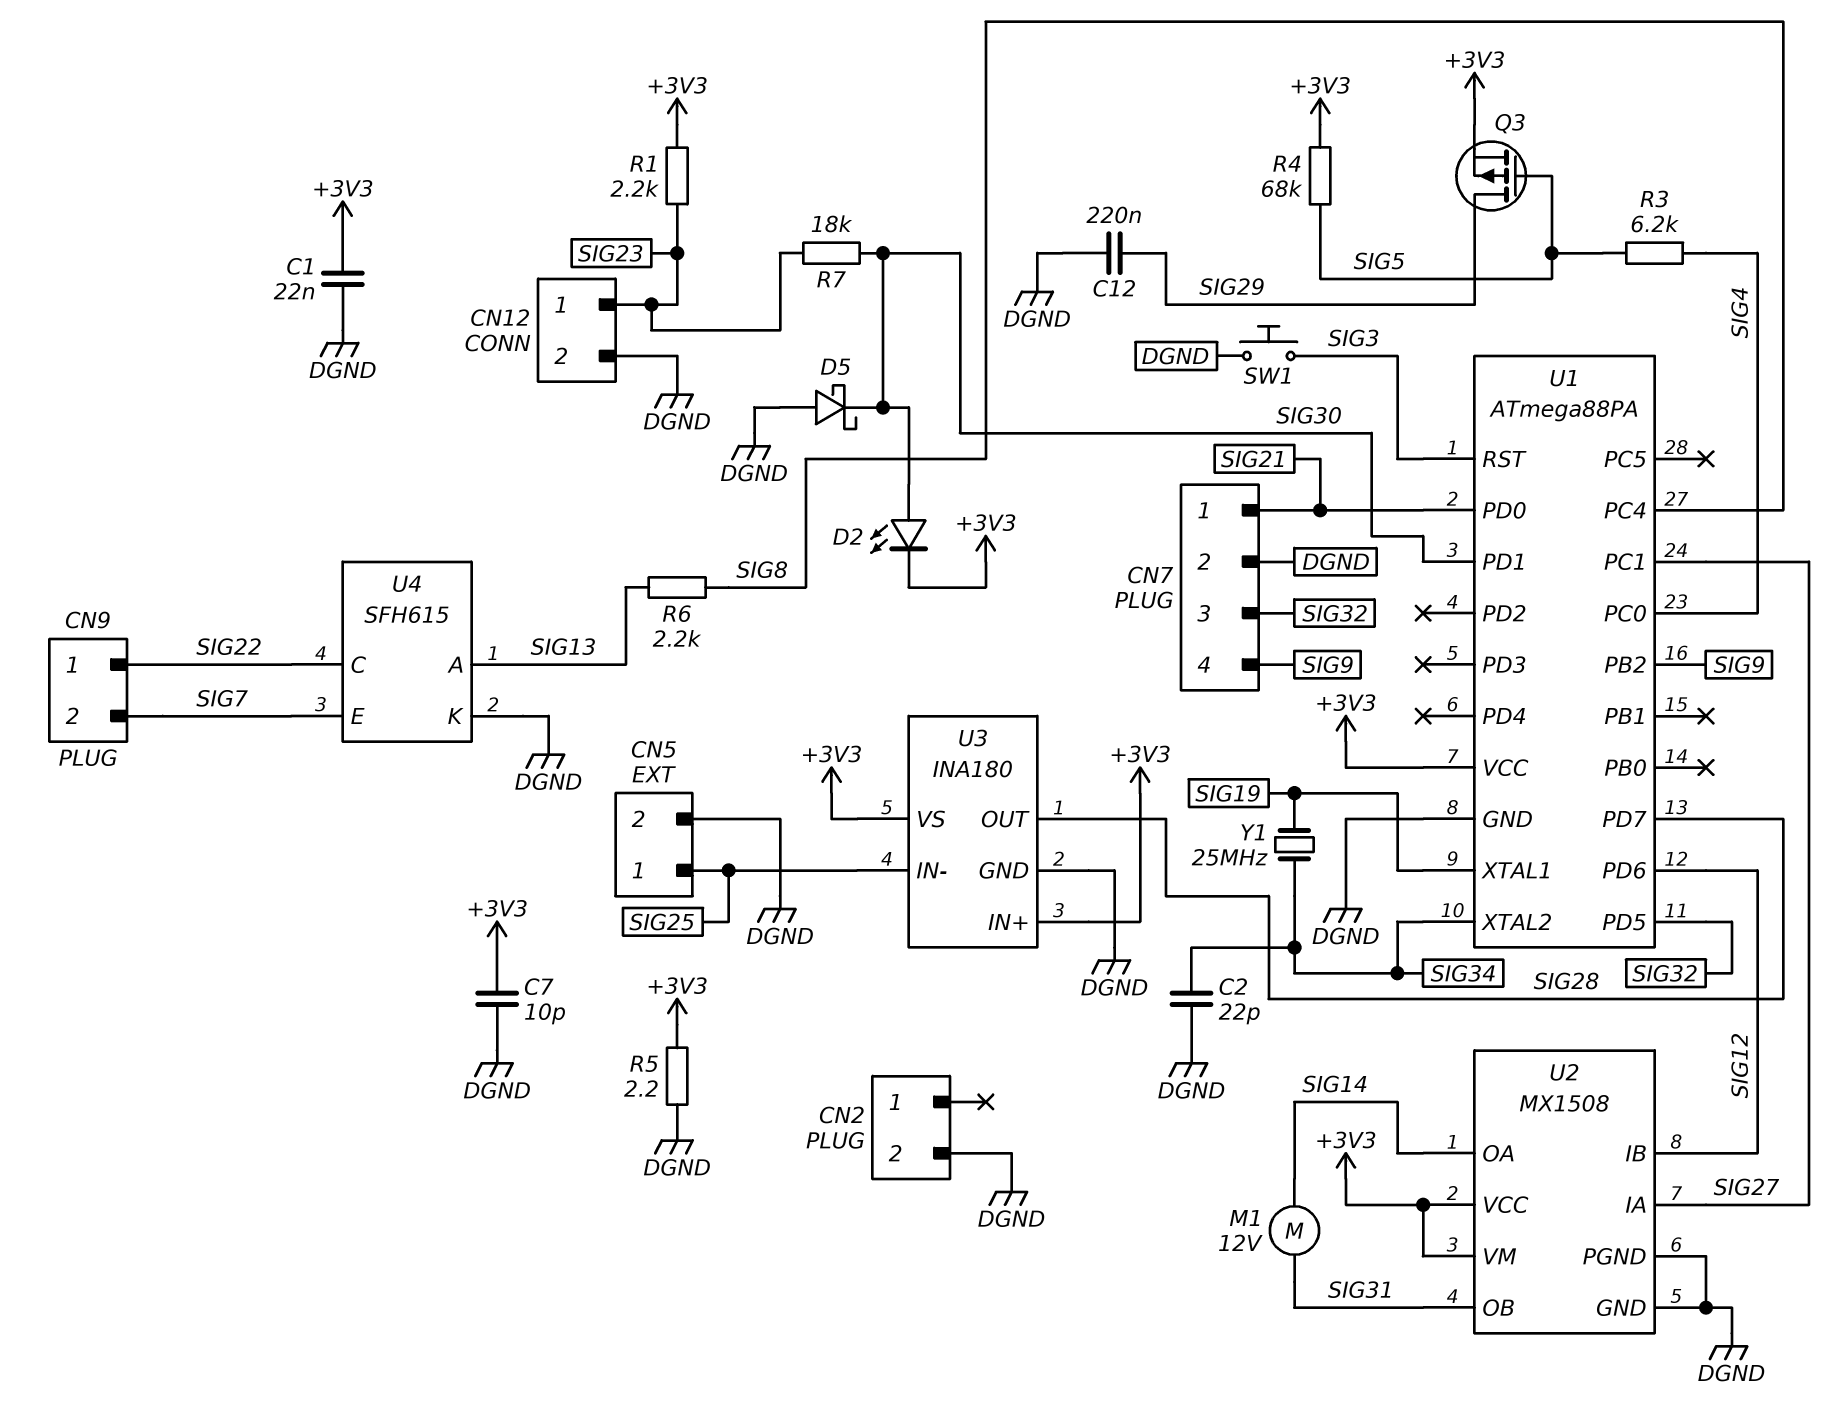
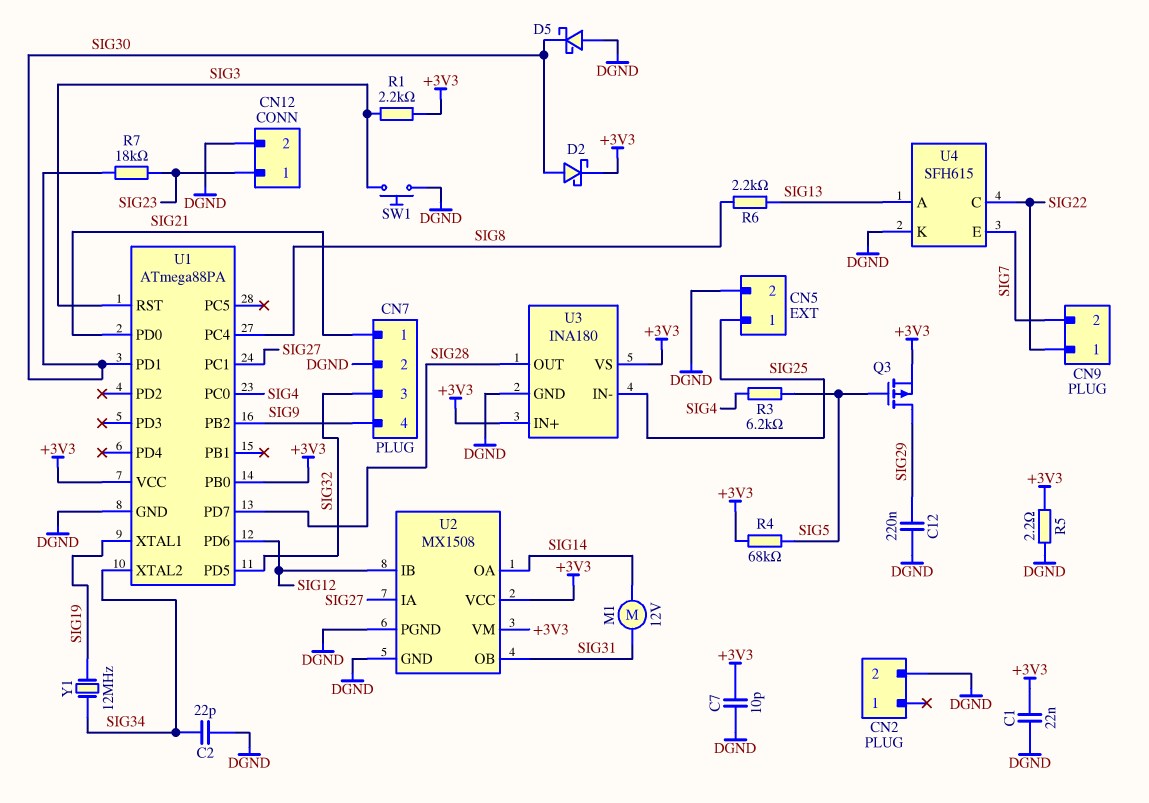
D2: LED (A SIG30, K +3V3) -> schottky (A SIG30, K +3V3)
R1: 2.2k (+3V3, SIG23) -> 2.2k (+3V3, SIG3)
U1 pin PB0: none -> +3V3
Y1: 25MHz (SIG19, SIG34) -> 12MHz (SIG19, SIG34)

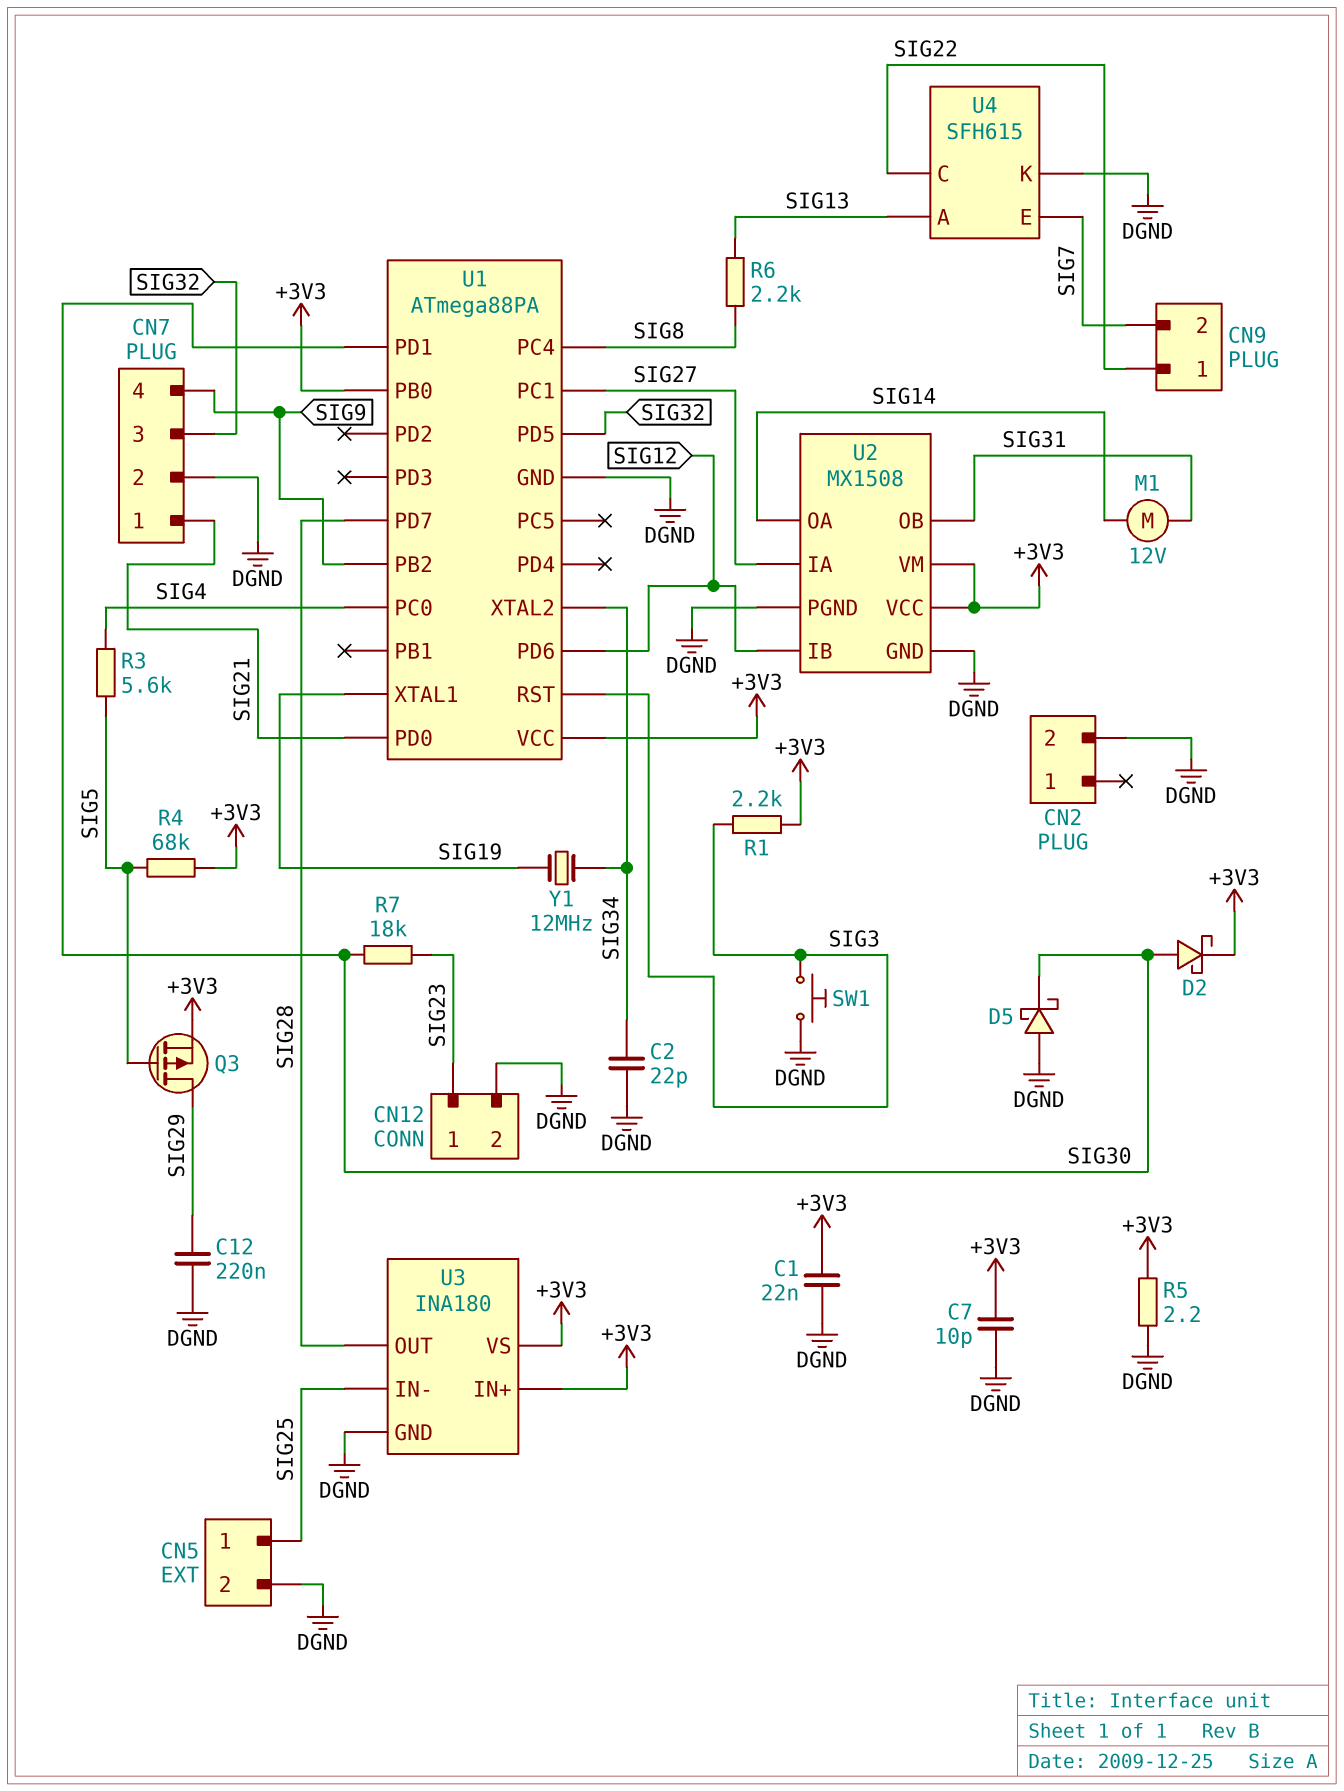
R3: 6.2k (SIG4, SIG5) -> 5.6k (SIG4, SIG5)

